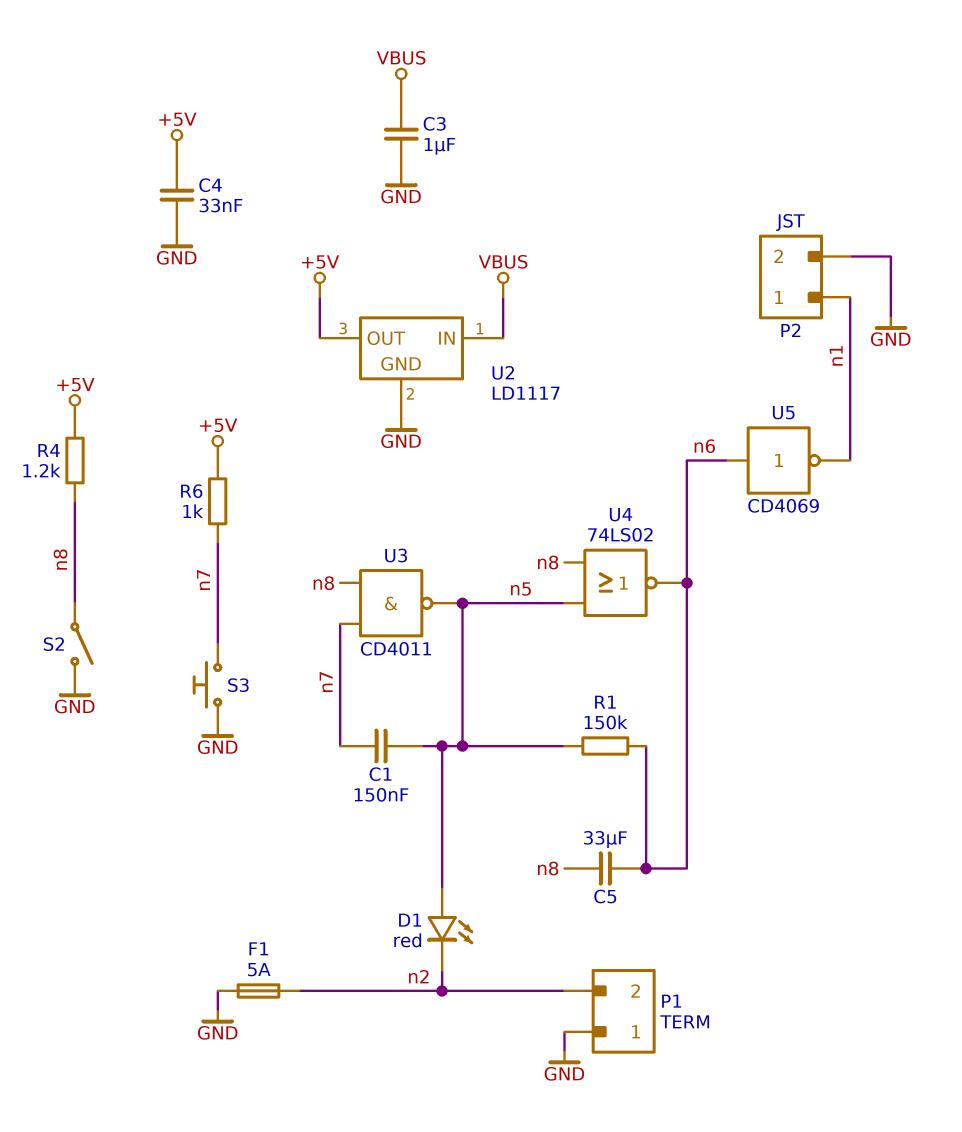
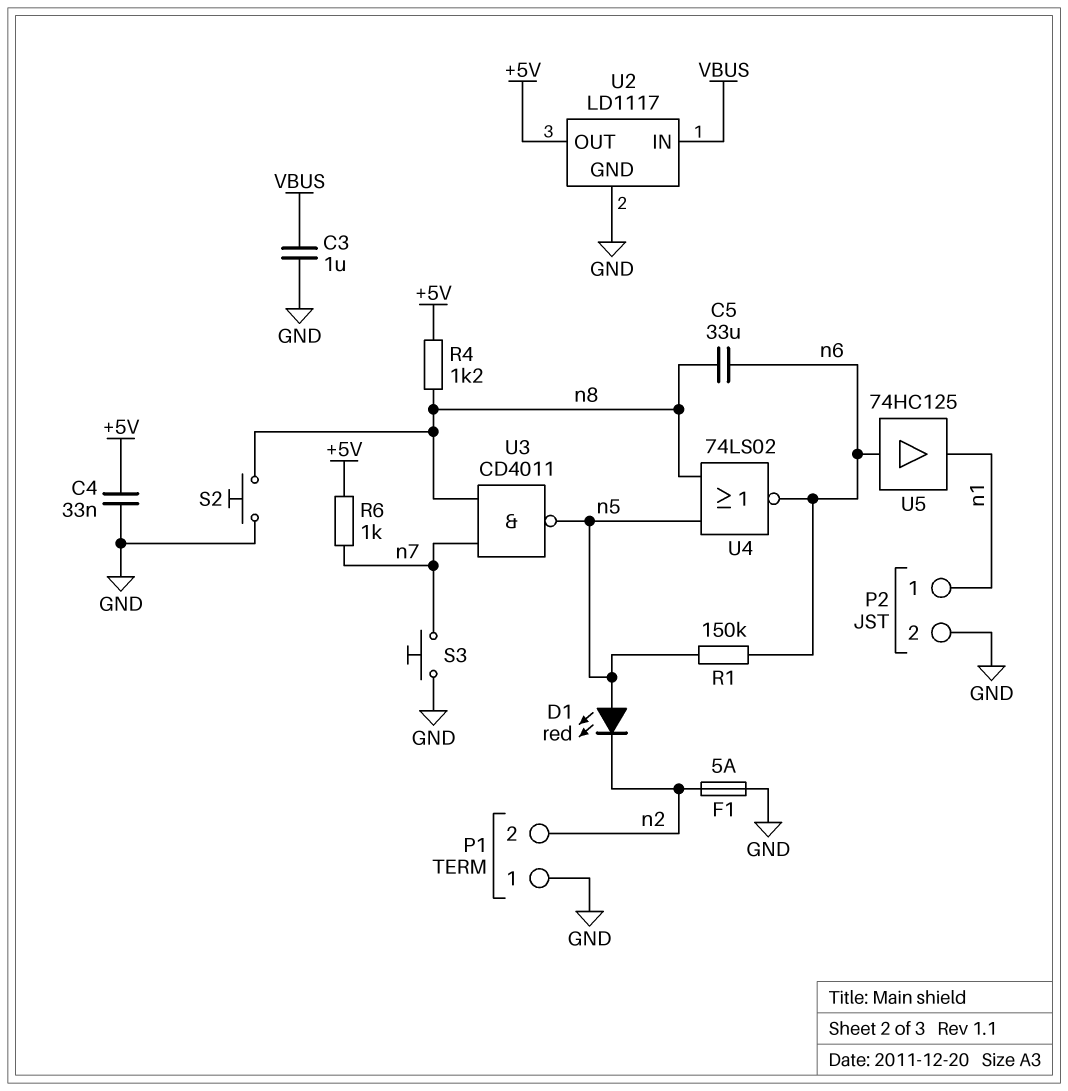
C1: 150nF (n5, n7) -> none
S2: switch (GND, n8) -> button (GND, n8)
U5: NOT CD4069 (in n6, out n1) -> buffer 74HC125 (in n6, out n1)

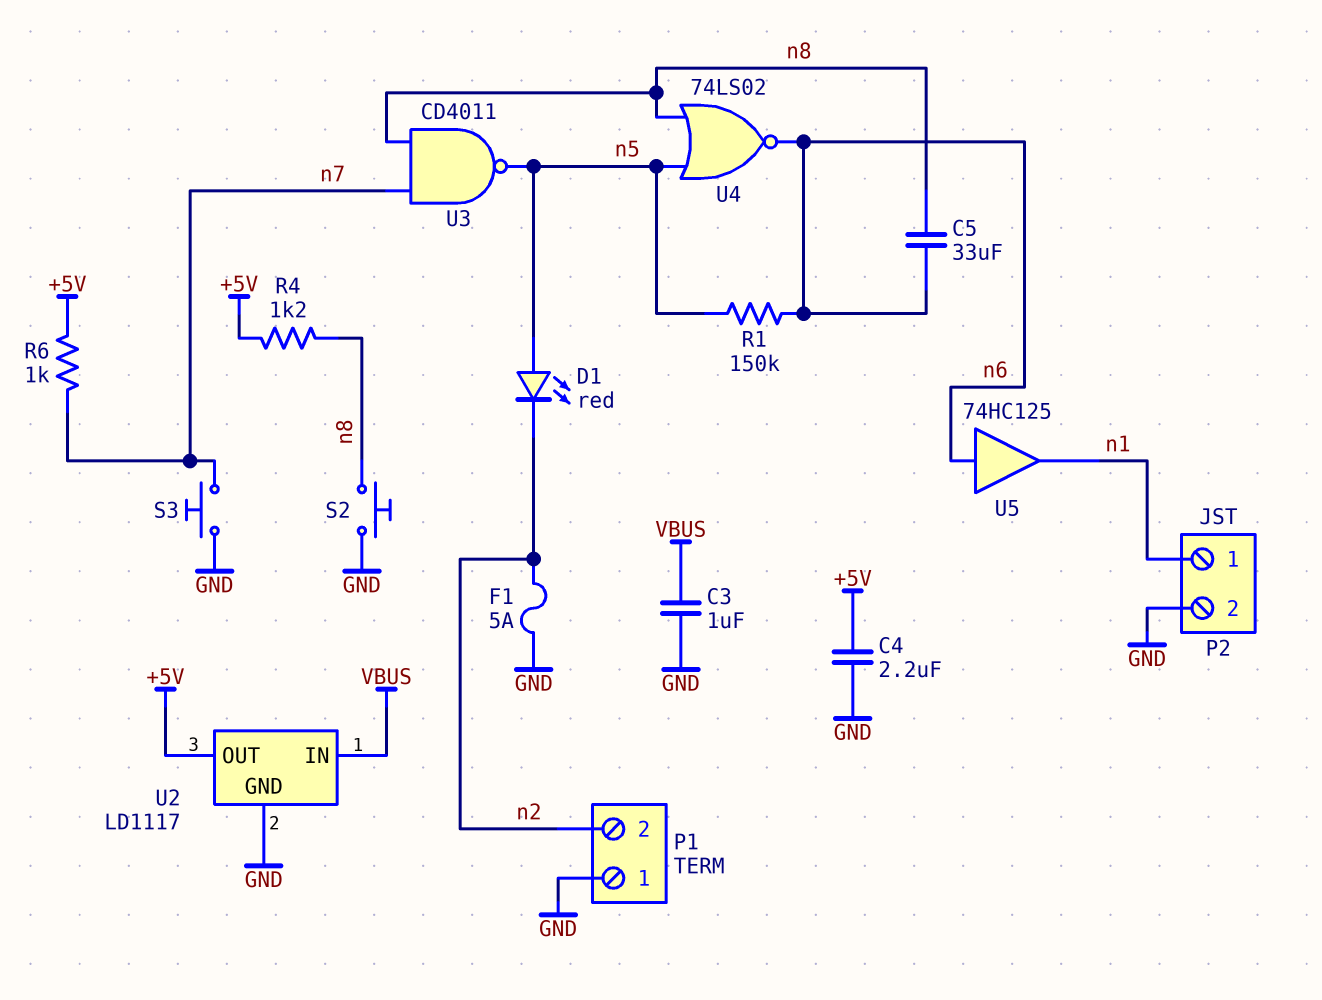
C4: 33nF (+5V, GND) -> 2.2uF (+5V, GND)

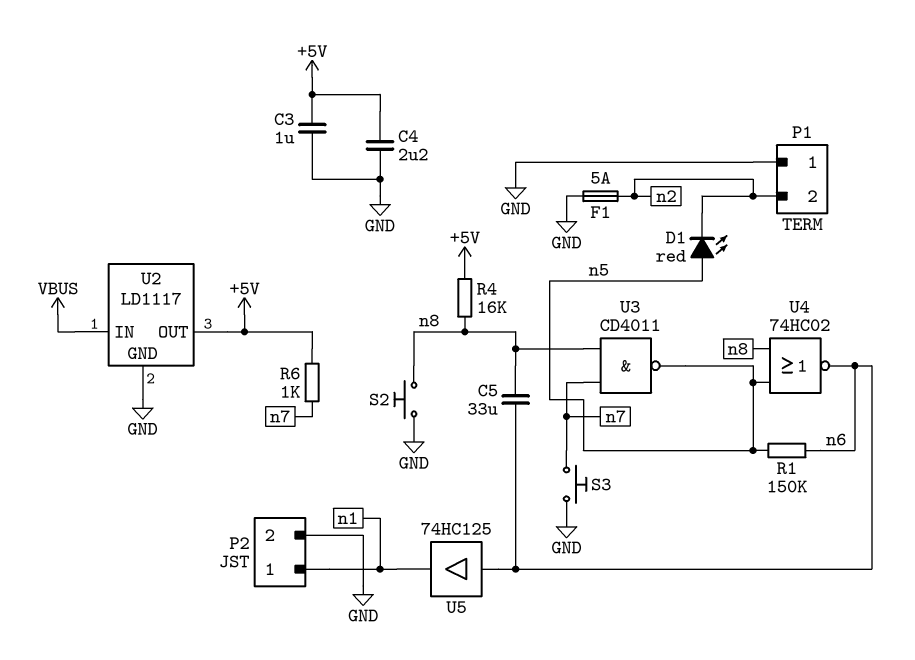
C3: 1uF (GND, VBUS) -> 1uF (+5V, GND)
R4: 1.2k (+5V, n8) -> 16k (+5V, n8)
U4: NOR 74LS02 (in n5, in n8, out n6) -> NOR 74HC02 (in n5, in n8, out n6)

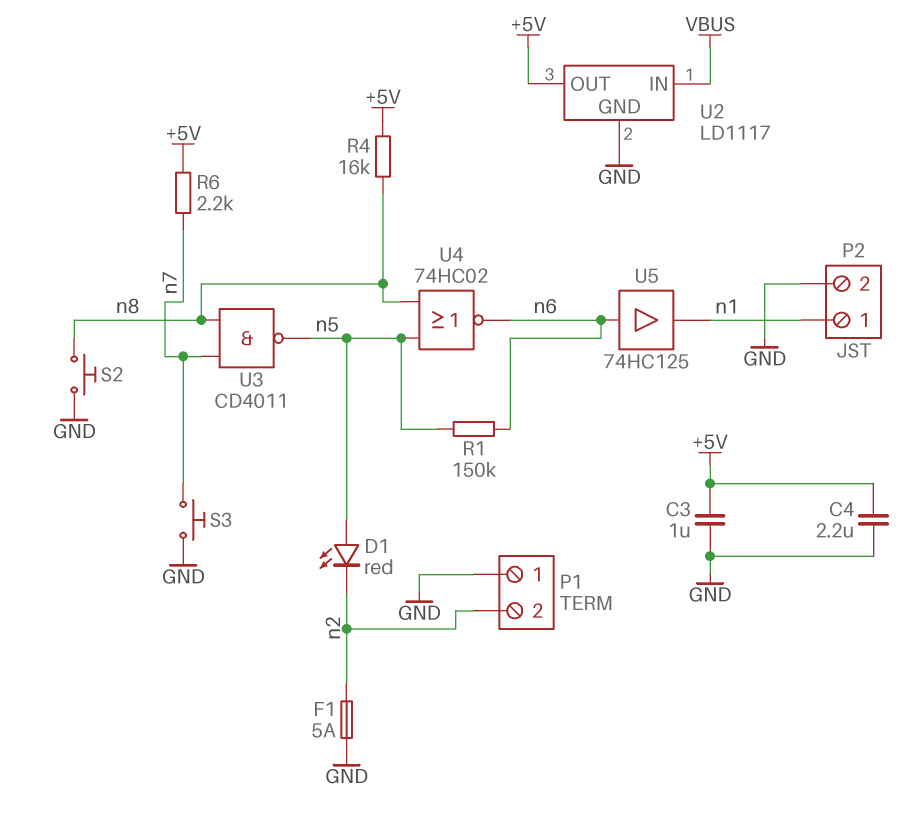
C5: 33uF (n6, n8) -> none
R6: 1k (+5V, n7) -> 2.2k (+5V, n7)

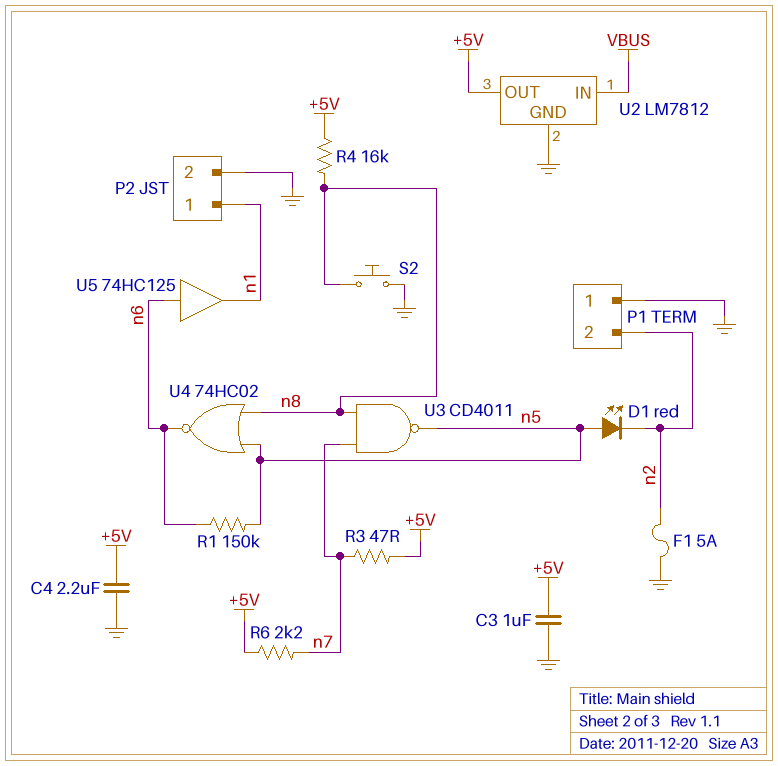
R3: none -> 47 (+5V, n7)
S3: button (GND, n7) -> none
U2: LD1117 -> LM7812

